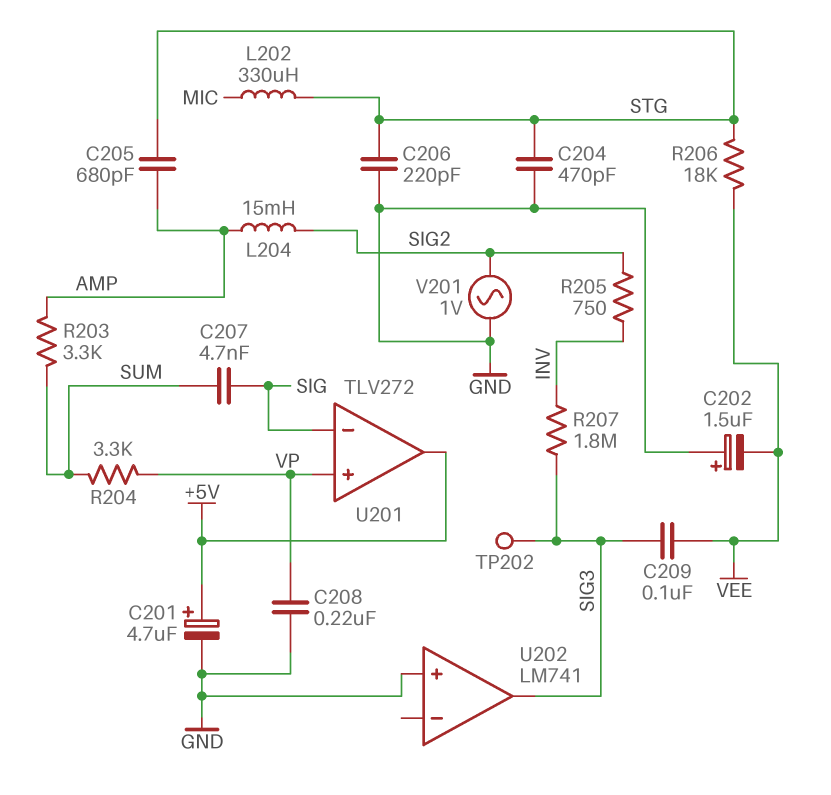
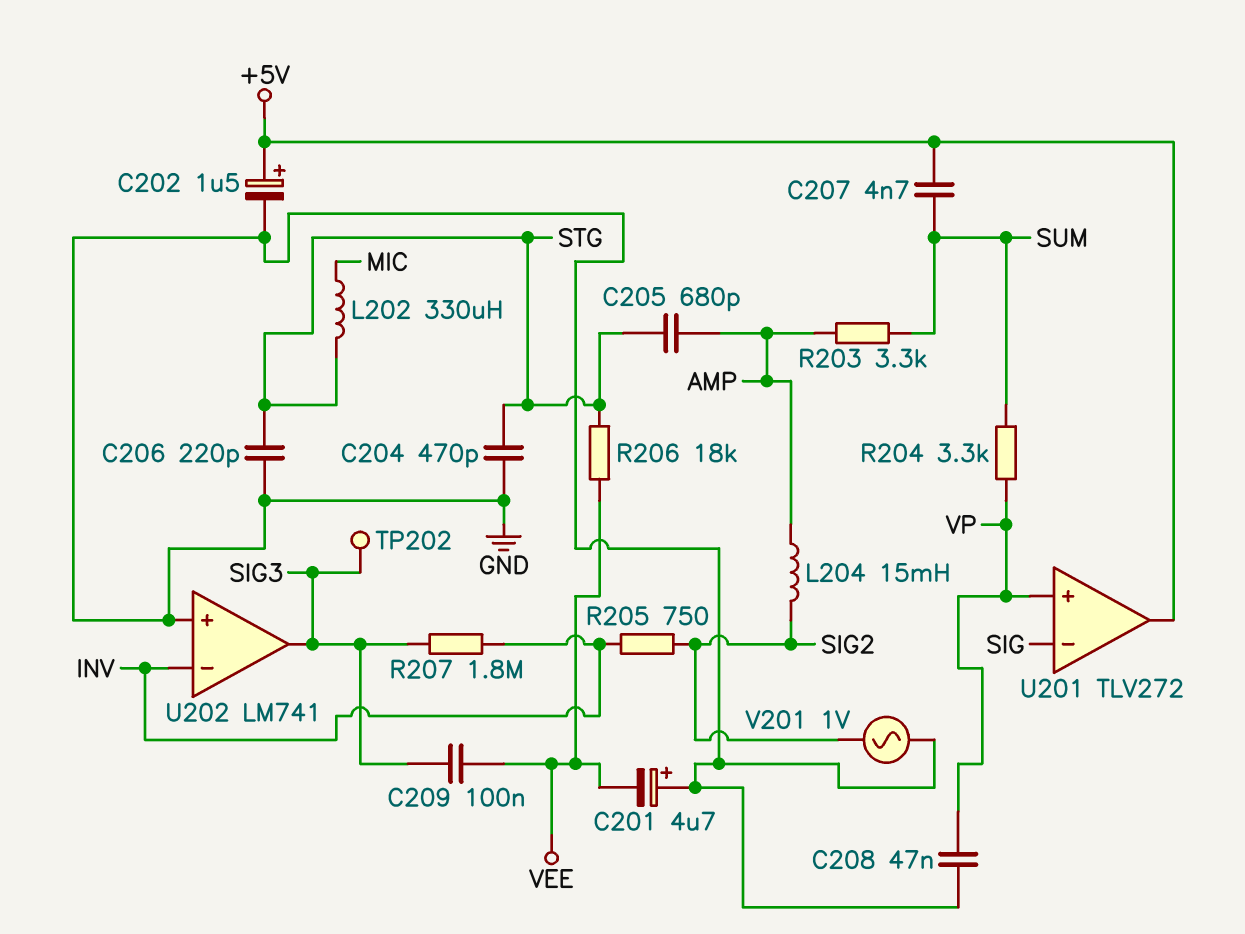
C201: 4.7uF (plus +5V, minus GND) -> 4.7uF (plus GND, minus VEE)
C202: 1.5uF (plus GND, minus VEE) -> 1.5uF (plus +5V, minus GND)
C207: 4.7nF (SIG, SUM) -> 4.7nF (+5V, SUM)
C208: 220nF (GND, VP) -> 47nF (GND, VP)
U202 pin in-: none -> INV

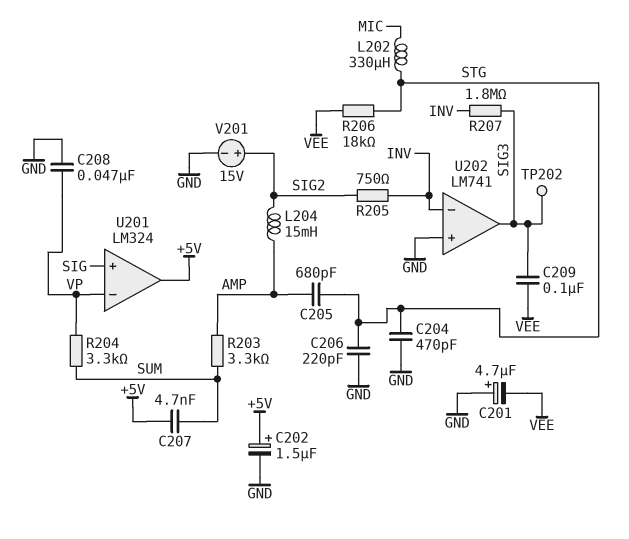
U201: TLV272 -> LM324
U201 pin in+: VP -> SIG
U201 pin in-: SIG -> VP
V201: AC 1V (GND, SIG2) -> 15V (plus SIG2, minus GND)

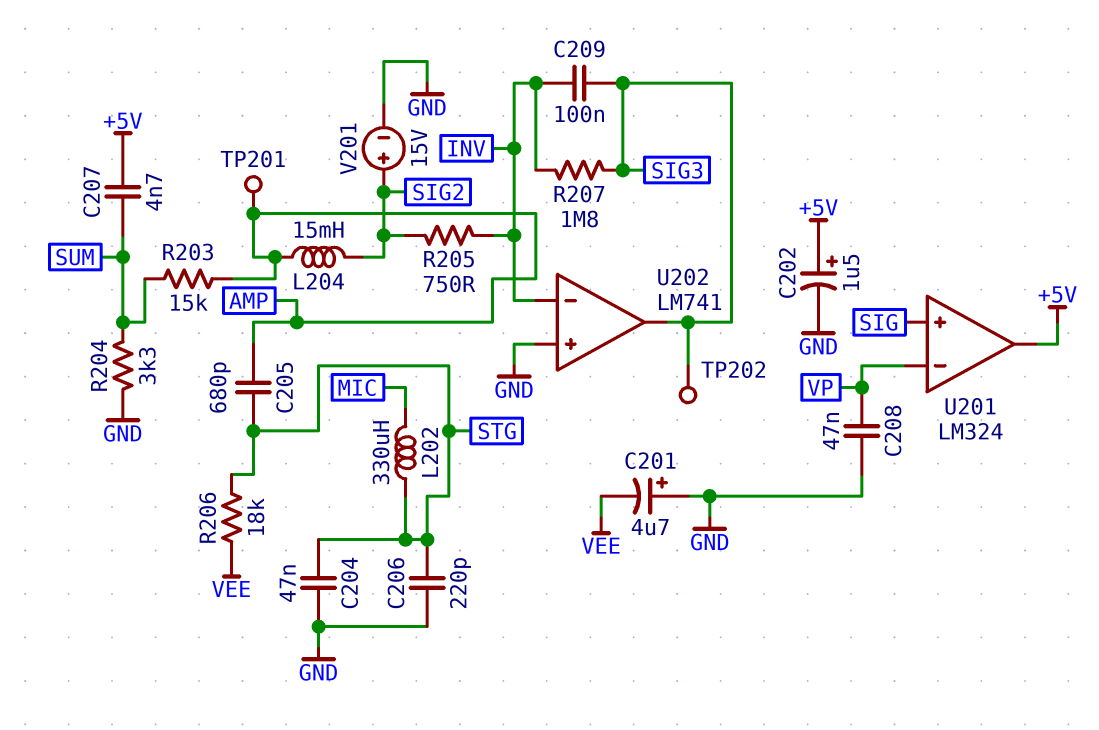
C204: 470pF (GND, STG) -> 47nF (GND, STG)
C209: 100nF (SIG3, VEE) -> 100nF (INV, SIG3)
R203: 3.3k (AMP, SUM) -> 15k (AMP, SUM)
R204: 3.3k (SUM, VP) -> 3.3k (GND, SUM)
TP201: none -> test point (AMP)

